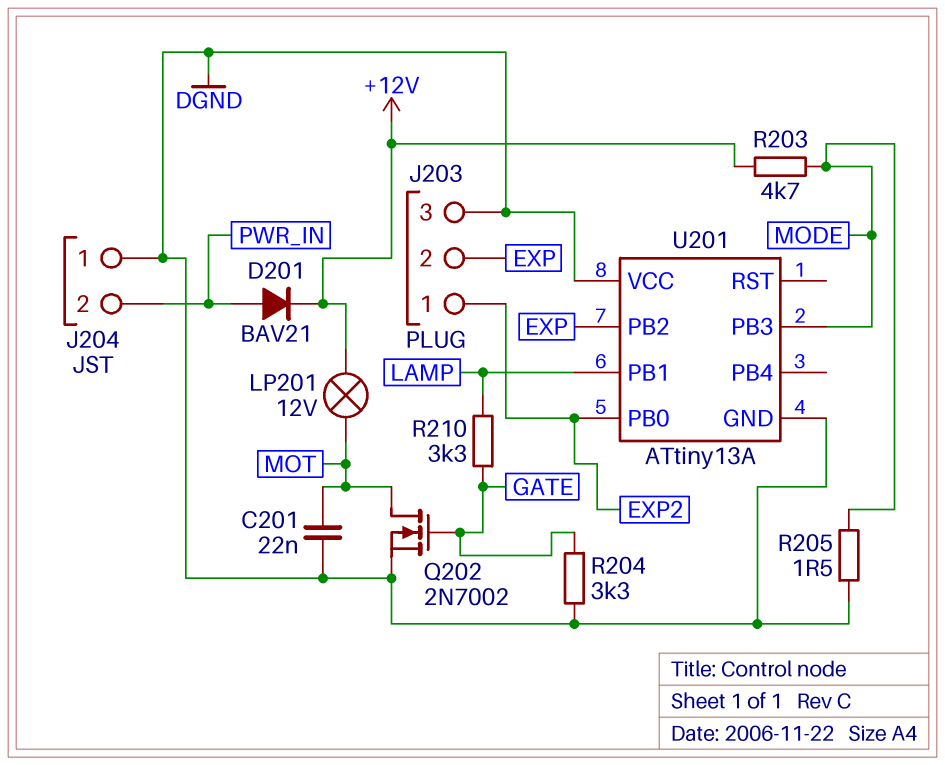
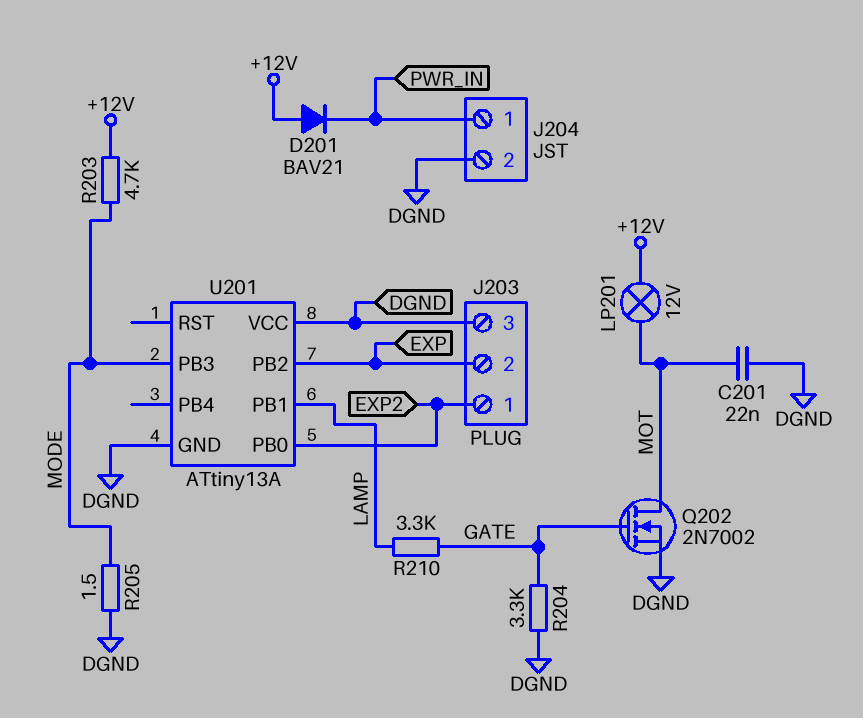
D201: diode BAV21 (A PWR_IN, K +12V) -> diode BAV21 (A +12V, K PWR_IN)
J204 pin 1: DGND -> PWR_IN
J204 pin 2: PWR_IN -> DGND

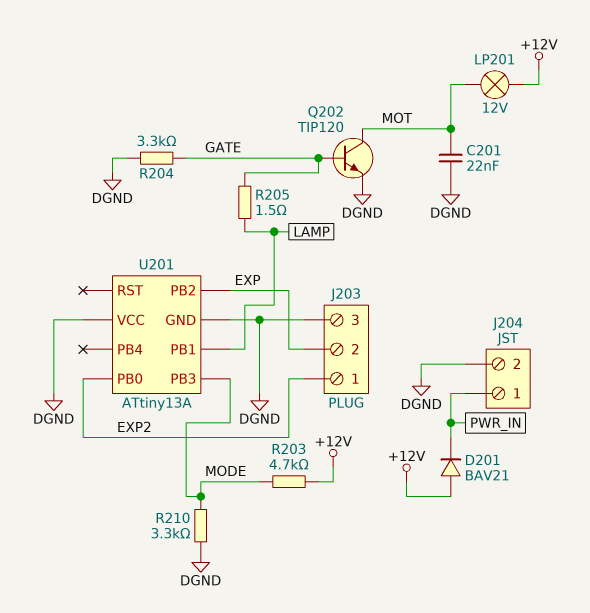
Q202: NMOS 2N7002 (G GATE, D MOT, S DGND) -> NPN TIP120 (B GATE, C MOT, E DGND)
R205: 1.5 (DGND, MODE) -> 1.5 (GATE, LAMP)
R210: 3.3k (GATE, LAMP) -> 3.3k (DGND, MODE)

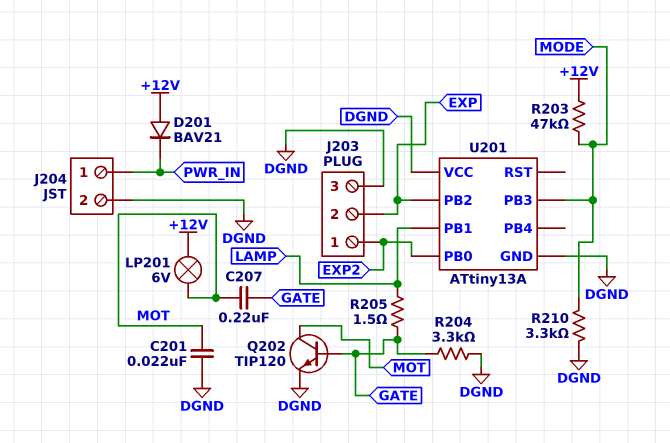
C207: none -> 220nF (GATE, MOT)
LP201: lamp 12V (+12V, MOT) -> lamp 6V (+12V, MOT)
R203: 4.7k (+12V, MODE) -> 47k (+12V, MODE)

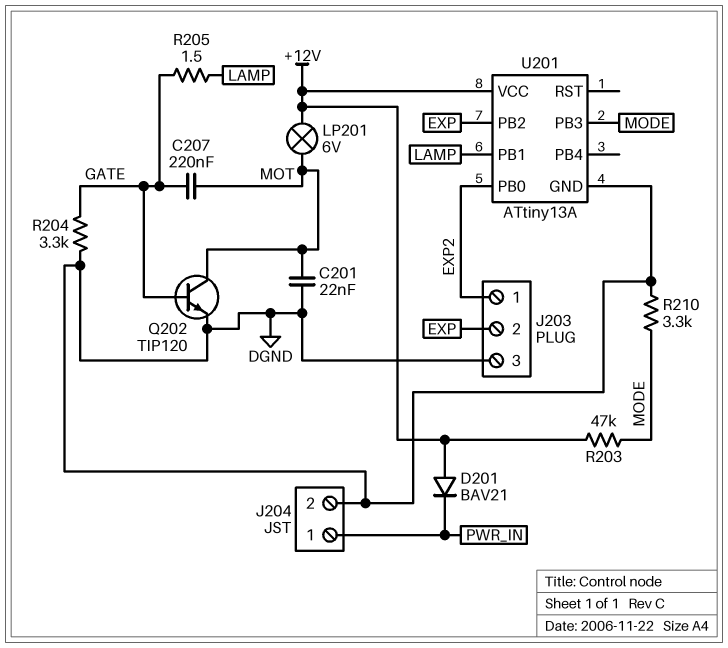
U201 pin VCC: DGND -> +12V

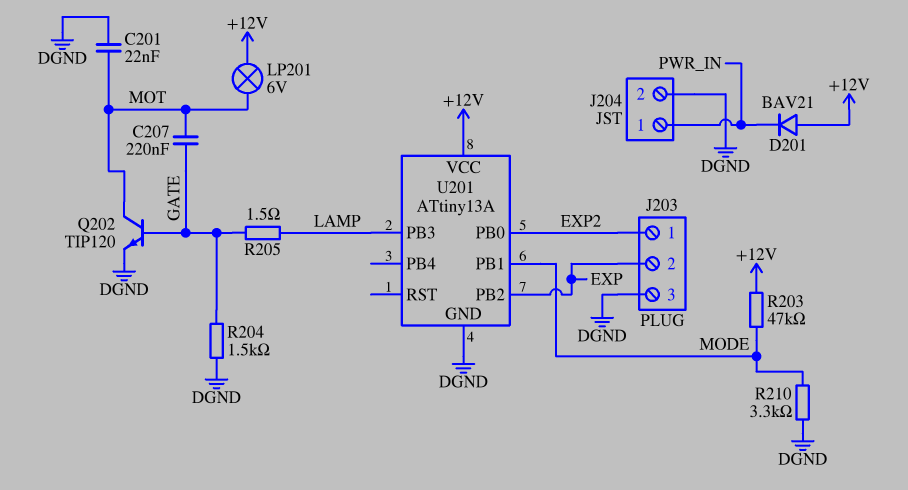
R204: 3.3k (DGND, GATE) -> 1.5k (DGND, GATE)
U201 pin PB1: LAMP -> MODE
U201 pin PB3: MODE -> LAMP

